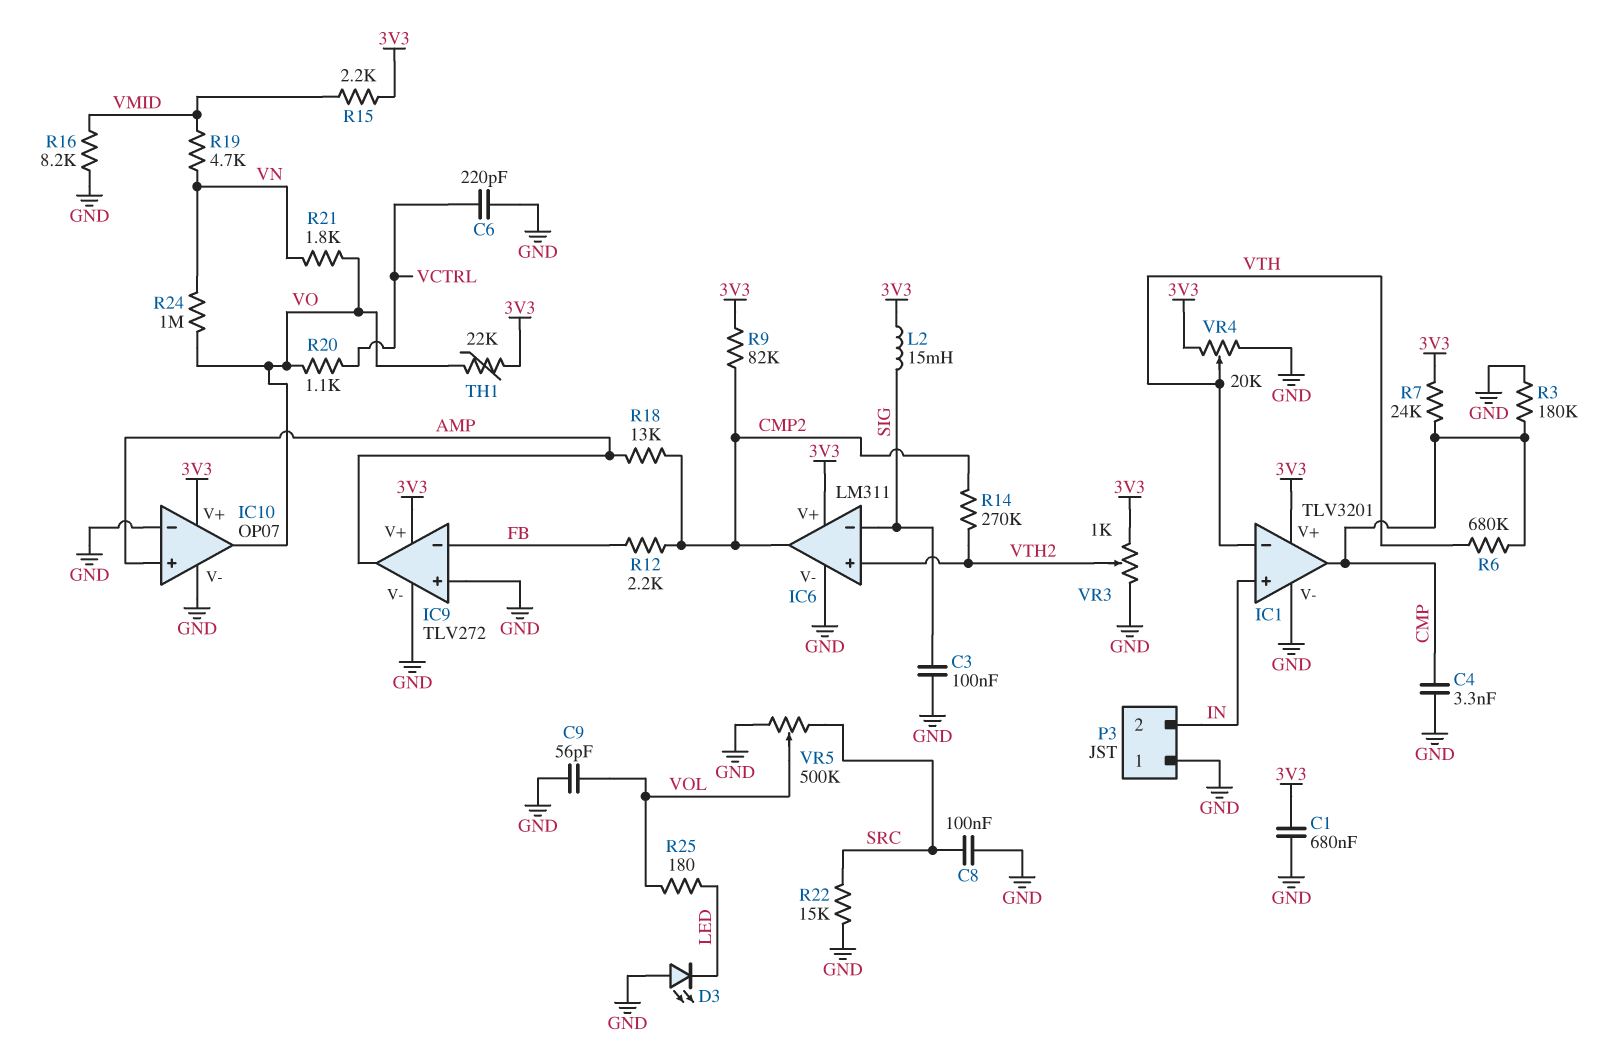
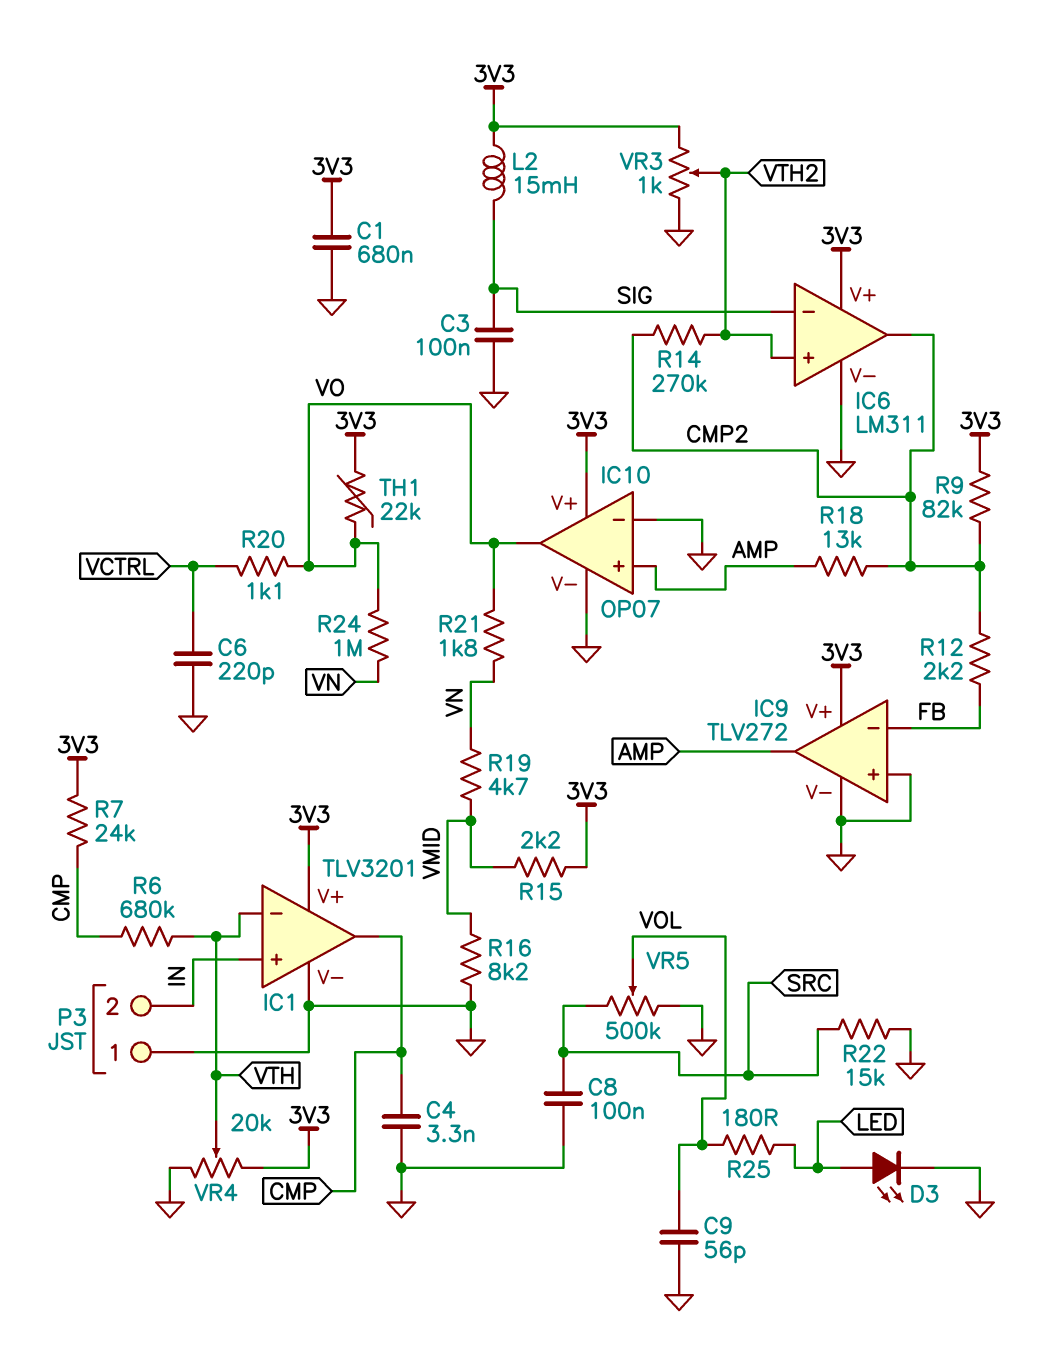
D3: LED (A GND, K LED) -> LED (A LED, K GND)
R3: 180k (CMP, GND) -> none

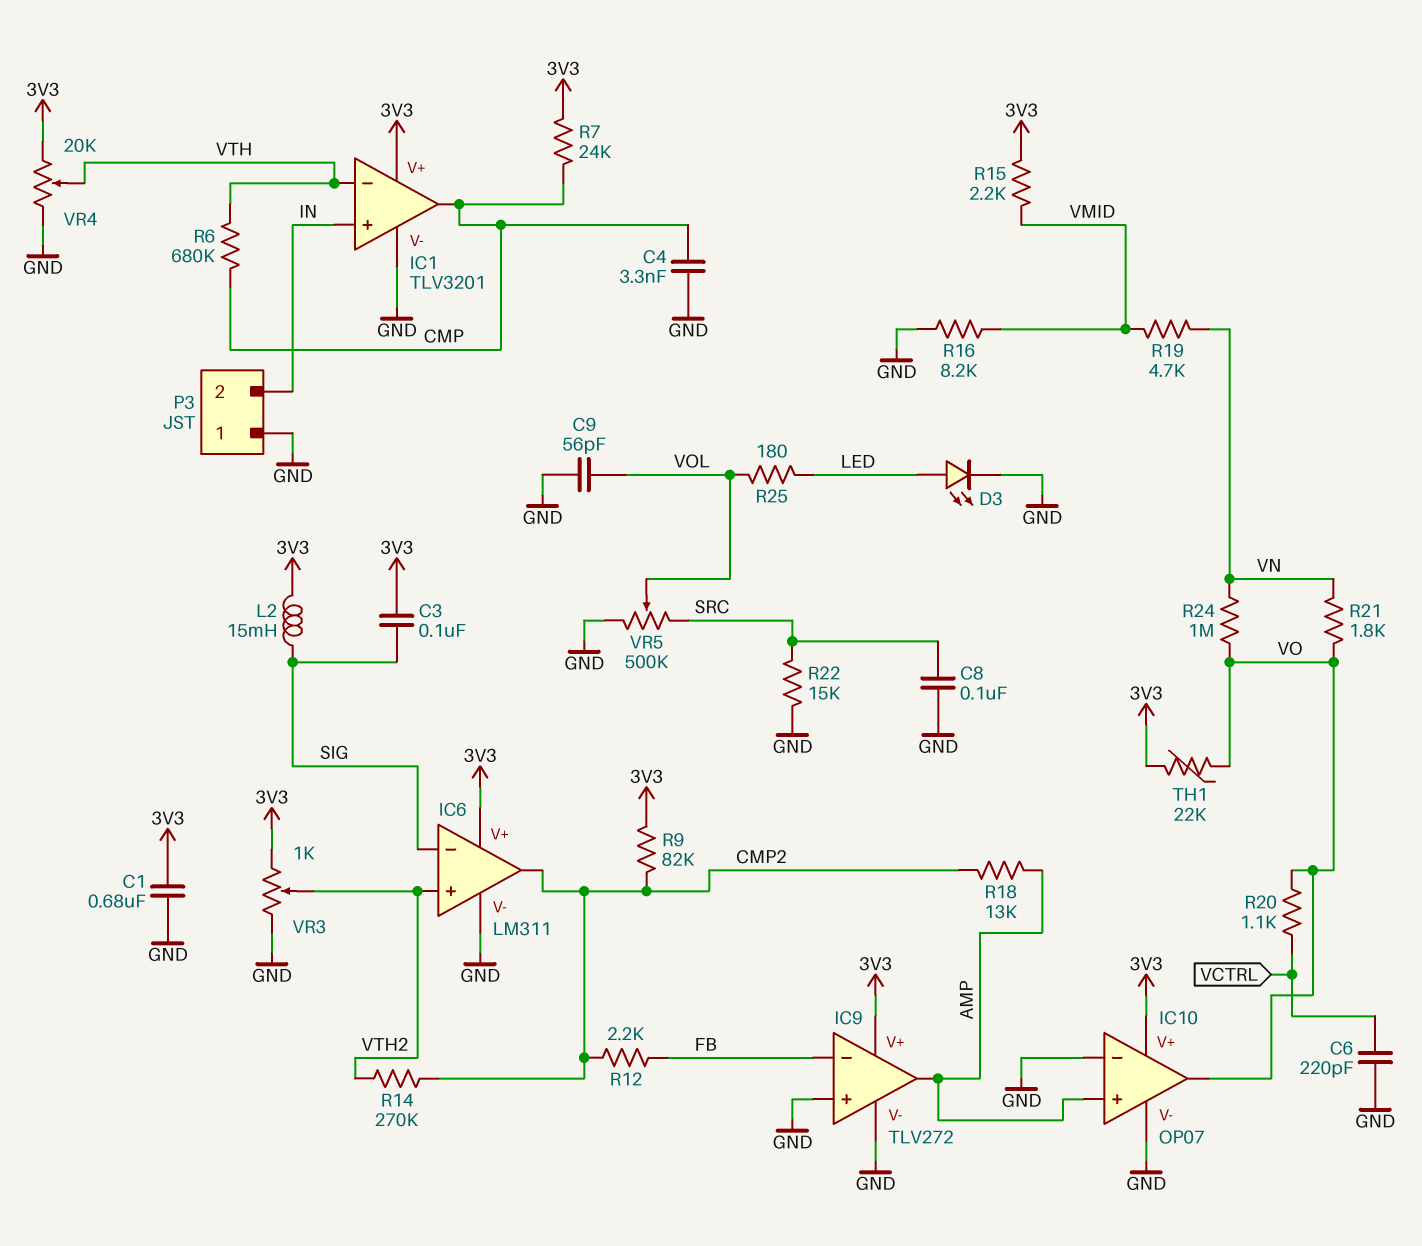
C3: 100nF (GND, SIG) -> 100nF (3V3, SIG)

